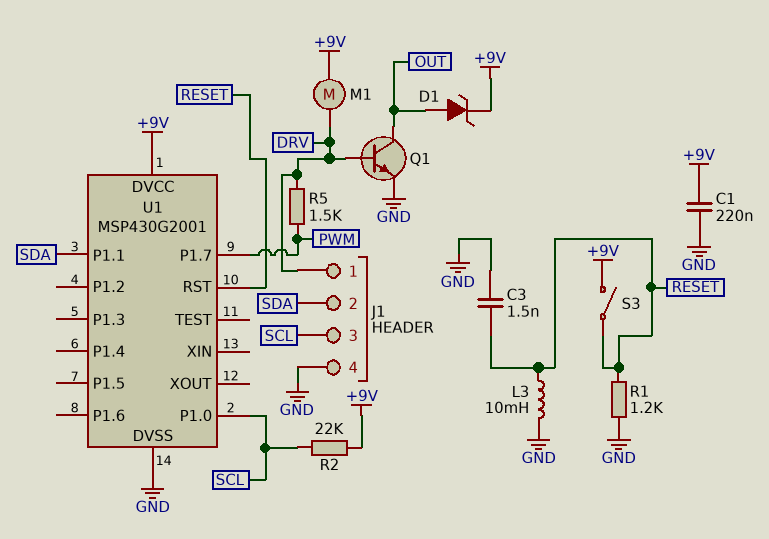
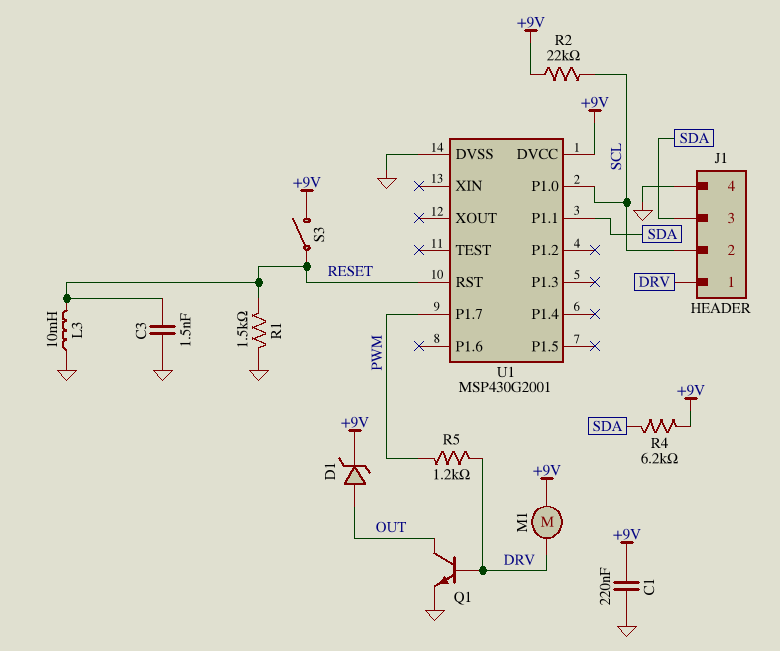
J1 pin 2: SDA -> SCL
J1 pin 3: SCL -> SDA
R1: 1.2k (GND, RESET) -> 1.5k (GND, RESET)
R4: none -> 6.2k (+9V, SDA)
R5: 1.5k (DRV, PWM) -> 1.2k (DRV, PWM)

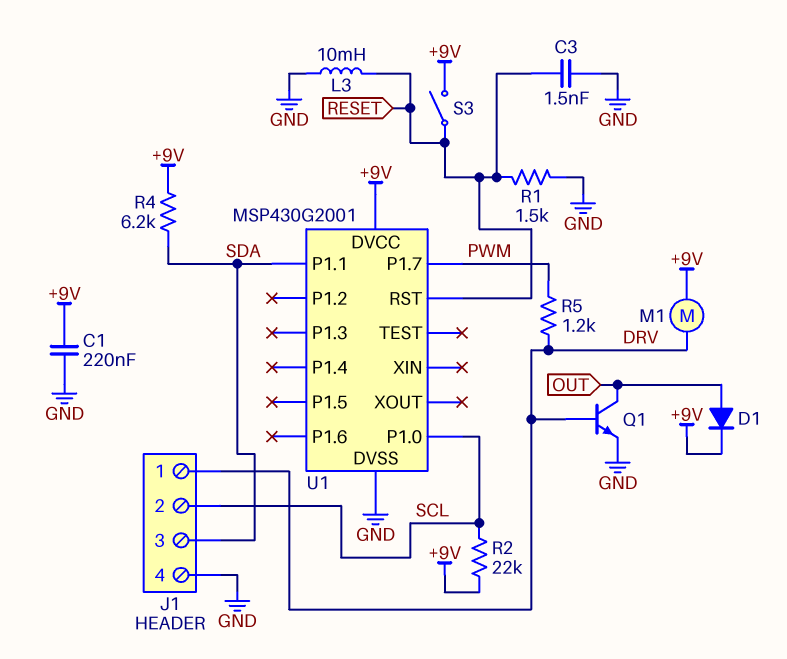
D1: zener (A OUT, K +9V) -> diode (A OUT, K +9V)

